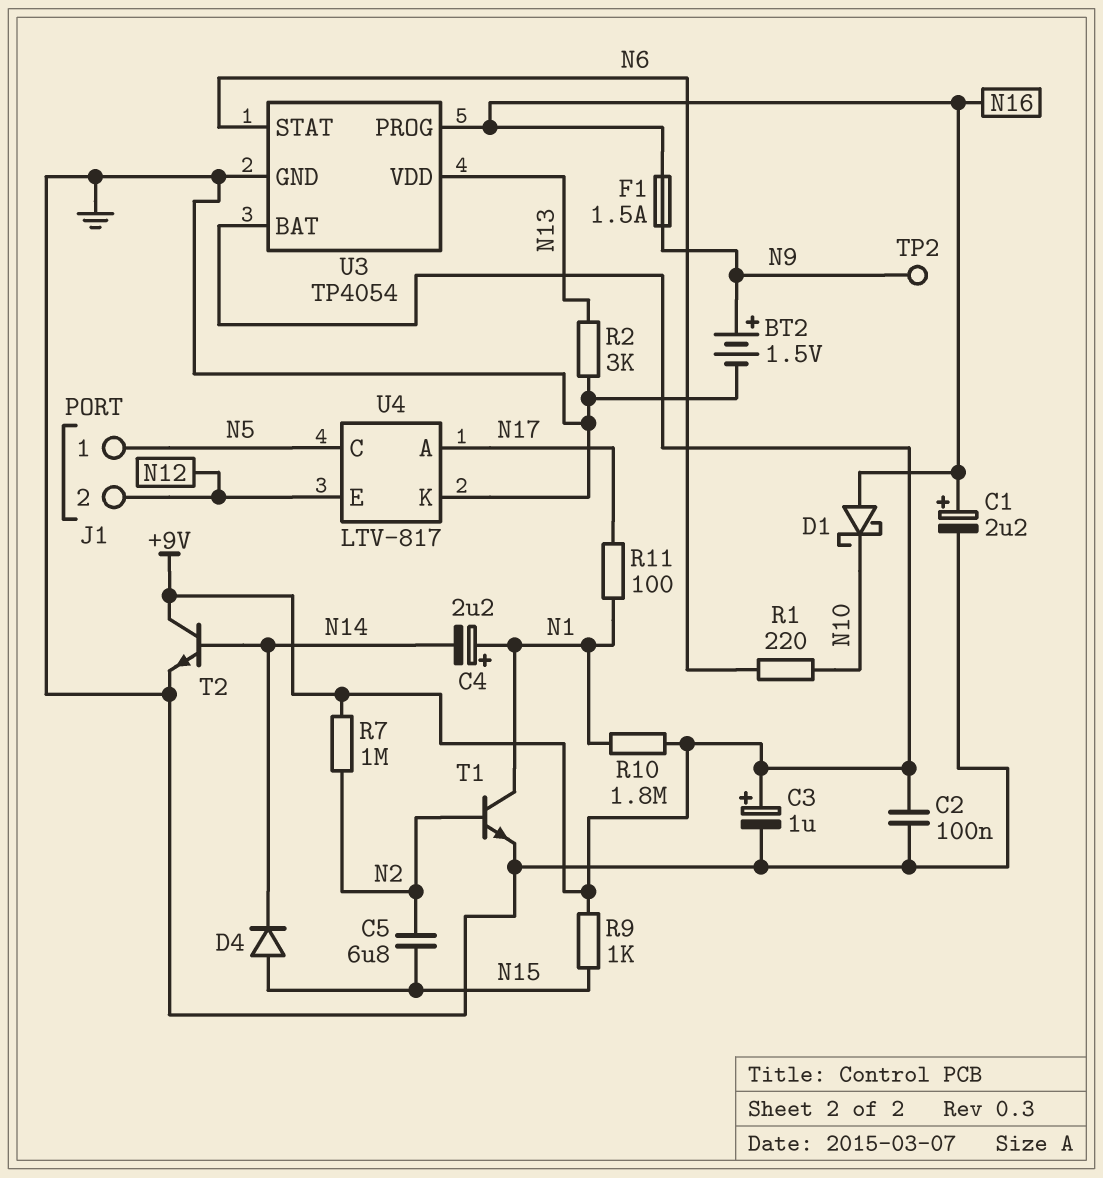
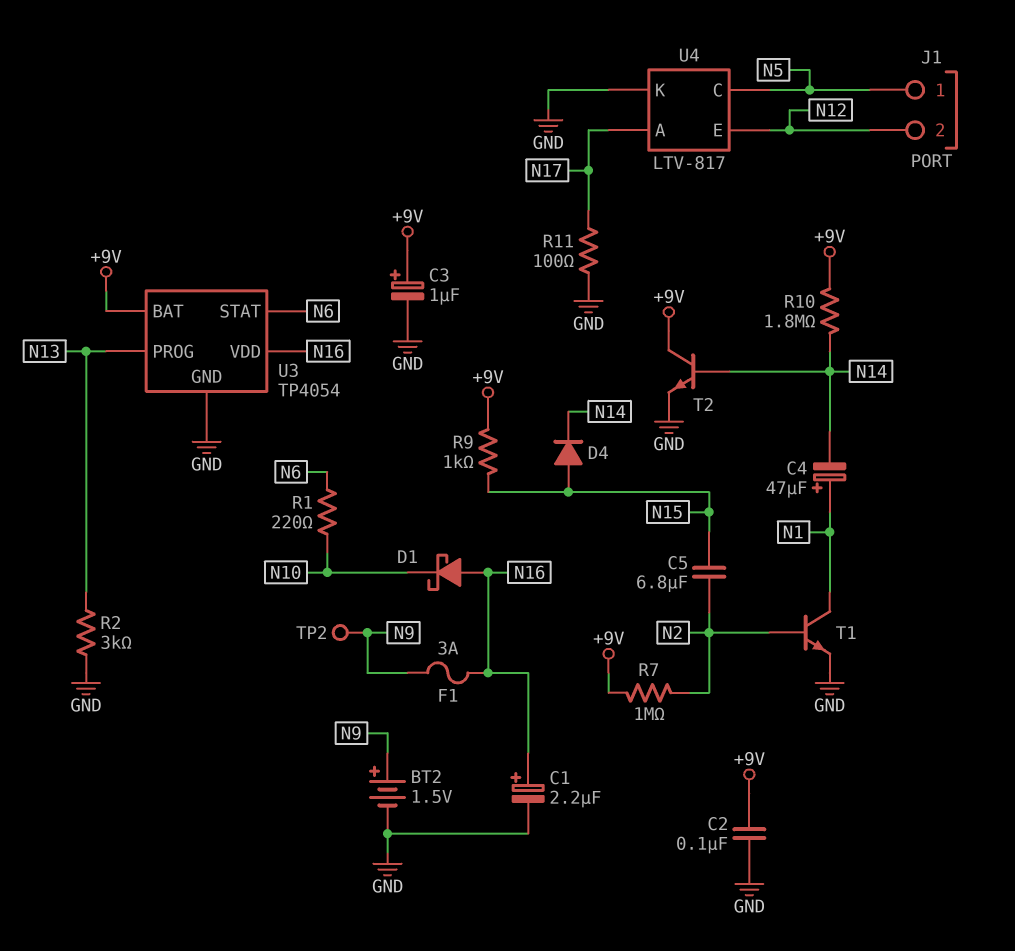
C4: 2.2uF (plus N1, minus N14) -> 47uF (plus N1, minus N14)
F1: 1.5A (N9, N16) -> 3A (N9, N16)
R10: 1.8M (+9V, N1) -> 1.8M (+9V, N14)
R11: 100 (N1, N17) -> 100 (GND, N17)
U3 pin PROG: N16 -> N13
U3 pin VDD: N13 -> N16

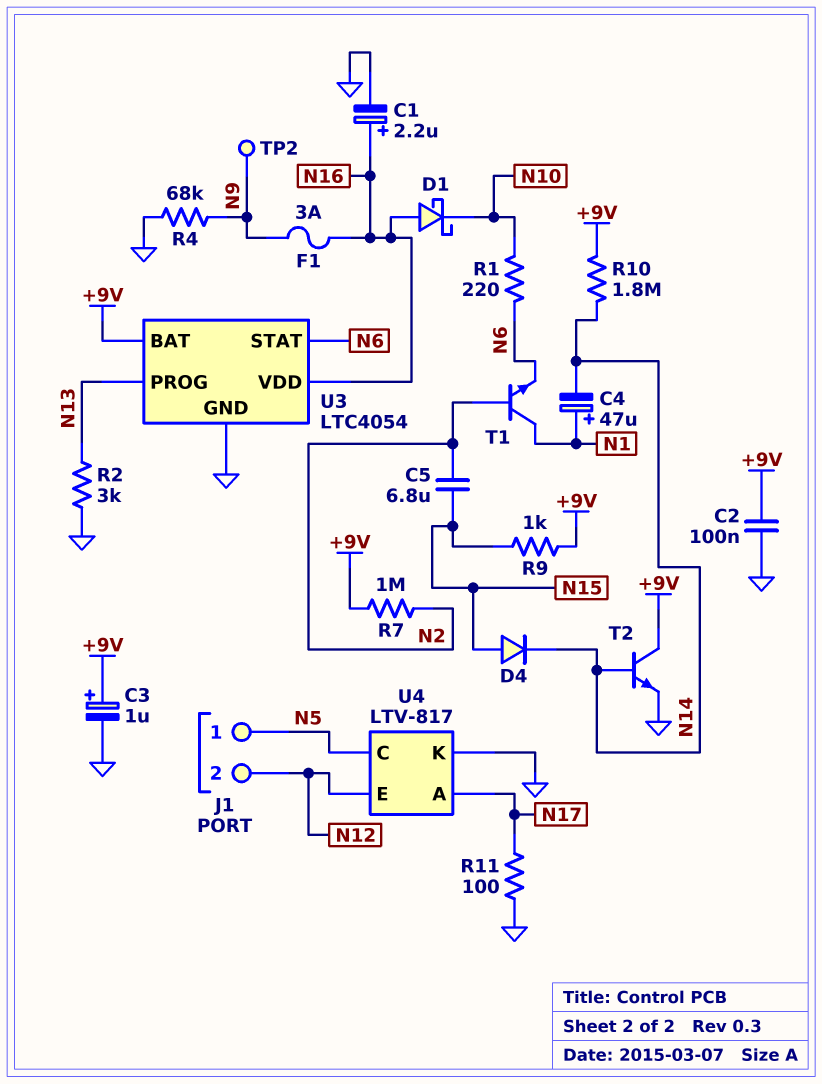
BT2: 1.5V (plus N9, minus GND) -> none
R4: none -> 68k (GND, N9)
T1: NPN (B N2, C N1, E GND) -> NPN (B N2, C N1, E N6)
U3: TP4054 -> LTC4054

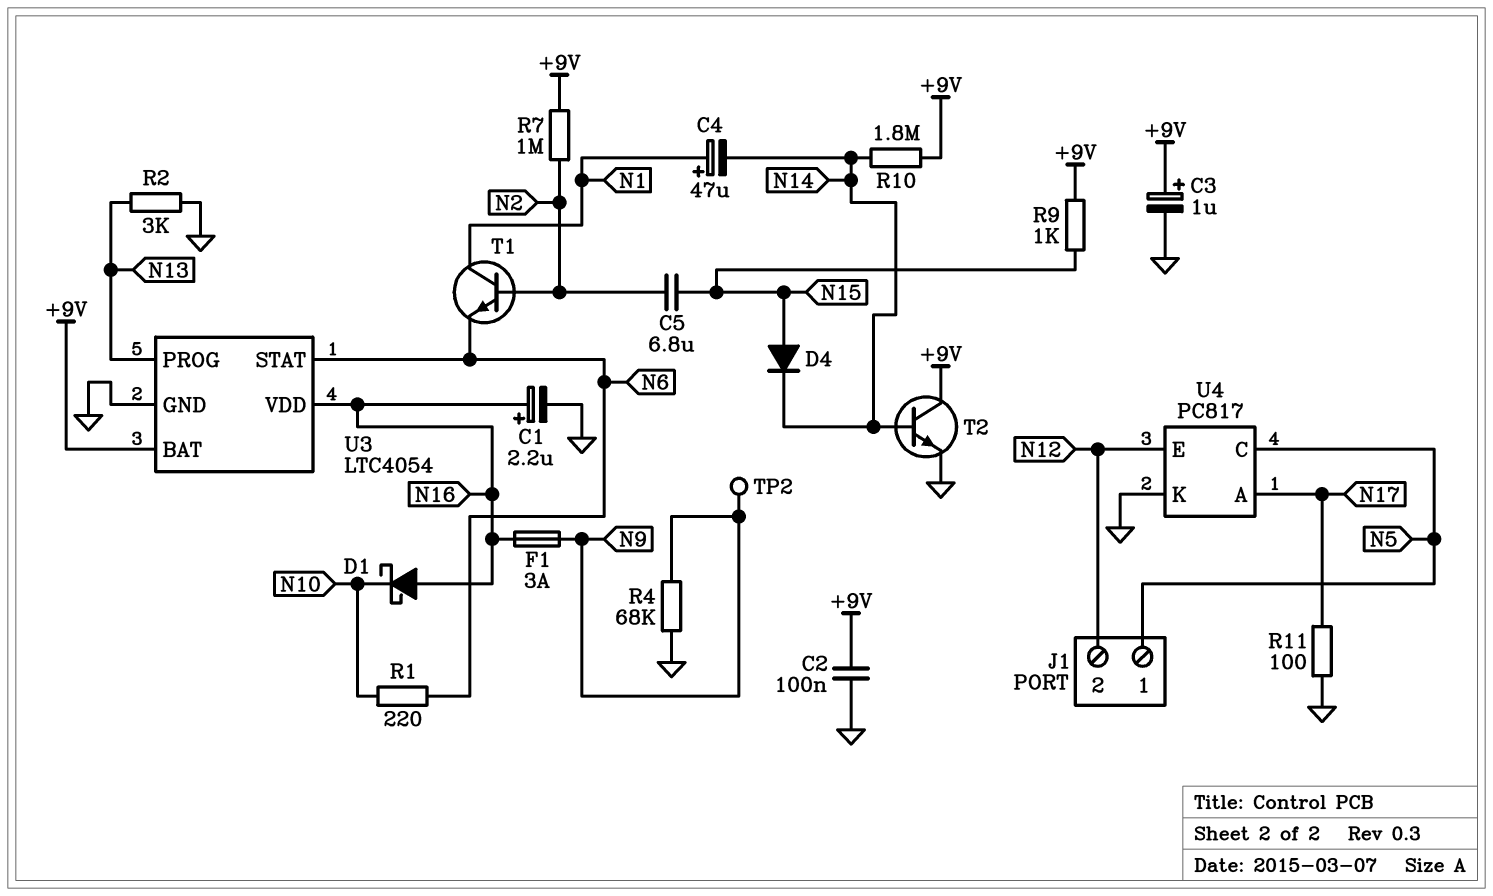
U4: LTV-817 -> PC817

